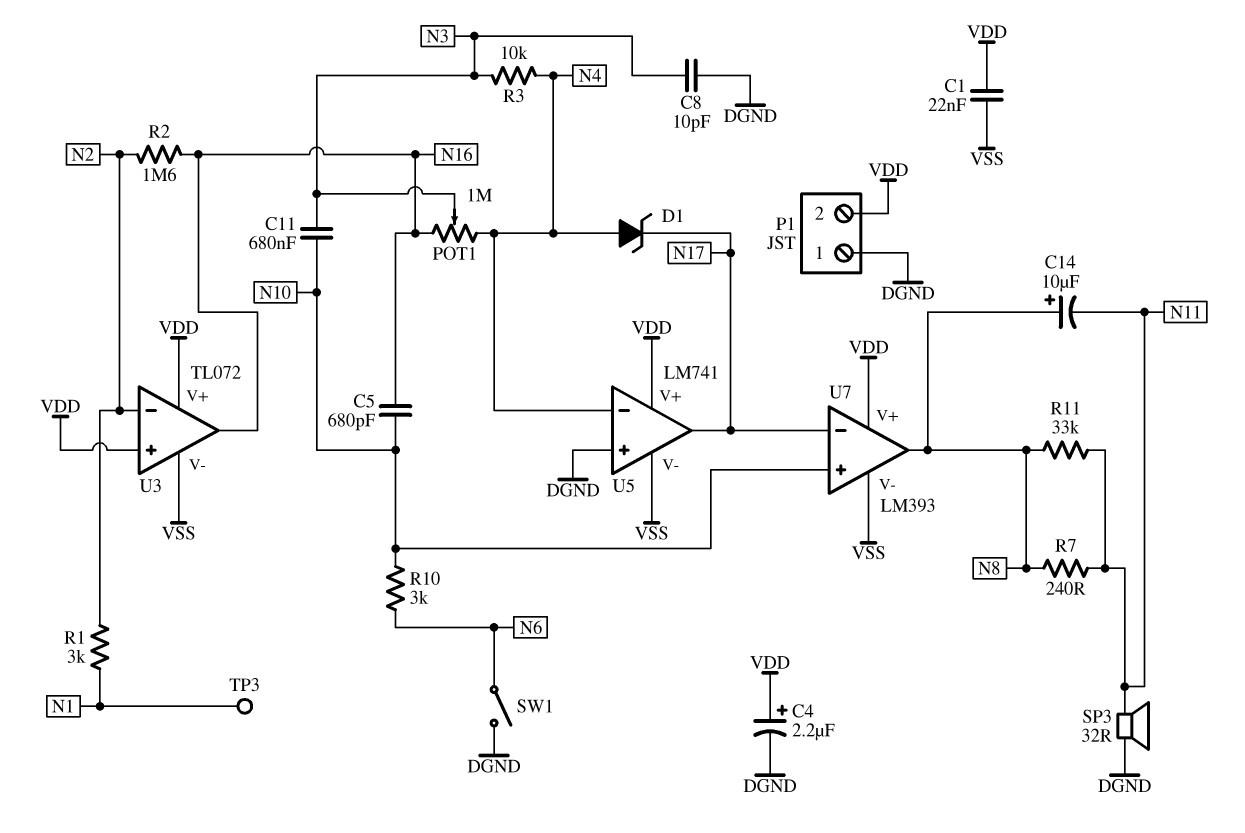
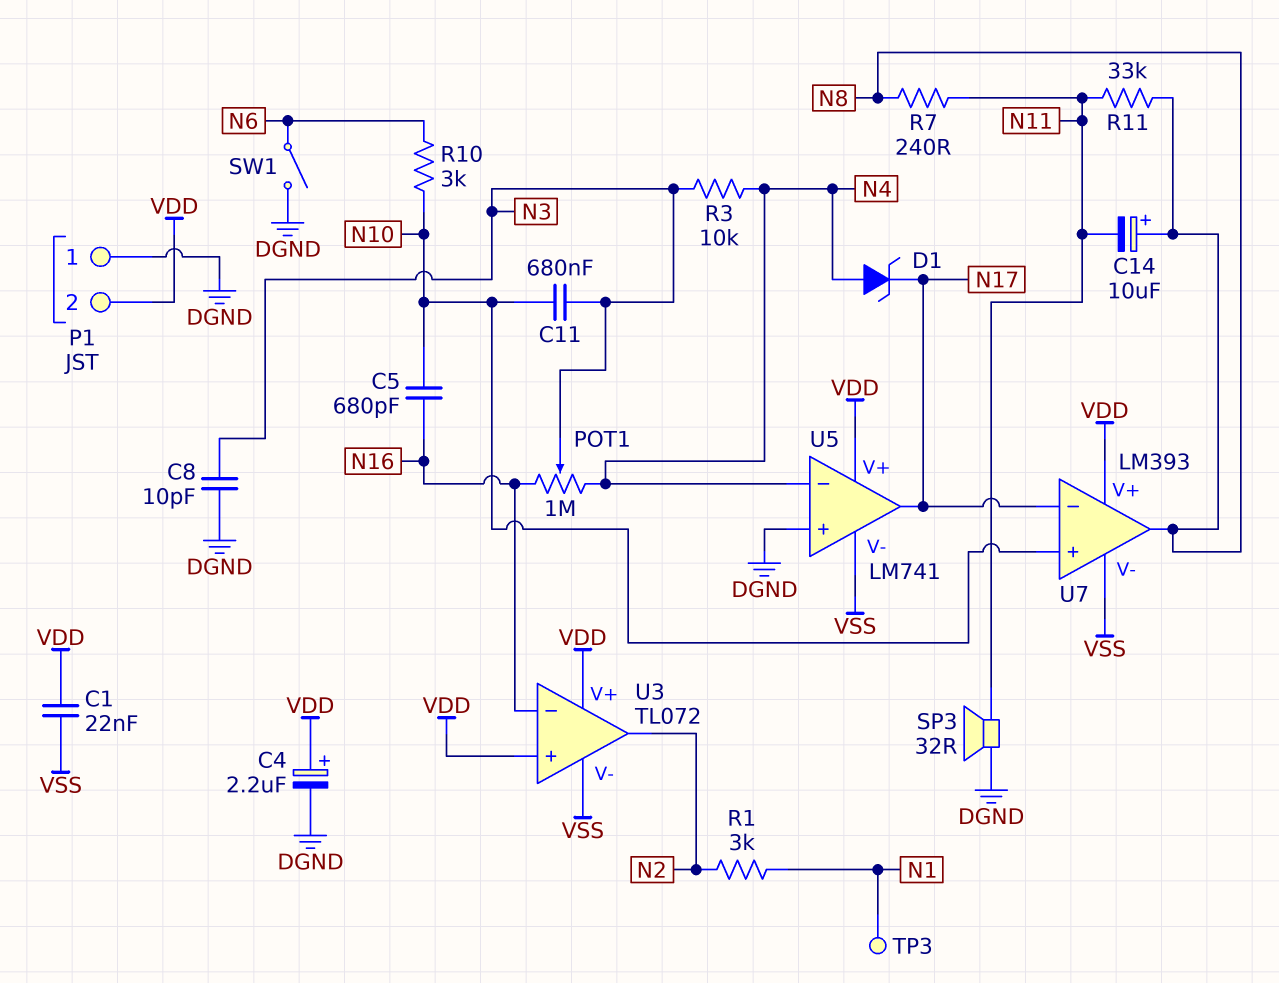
R2: 1.6M (N2, N16) -> none
U3 pin in-: N2 -> N16
U3 pin out: N16 -> N2

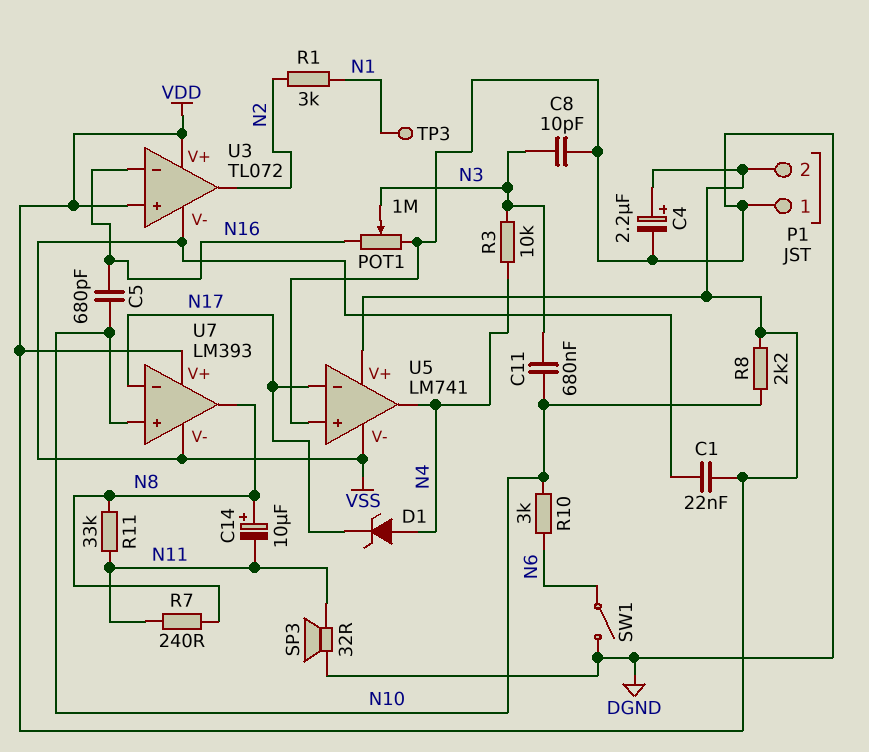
POT1: 1M (N4, N16, wiper N3) -> 1M (DGND, N16, wiper N3)
R8: none -> 2.2k (N10, VDD)
U5 pin in-: N4 -> N17
U5 pin out: N17 -> N4

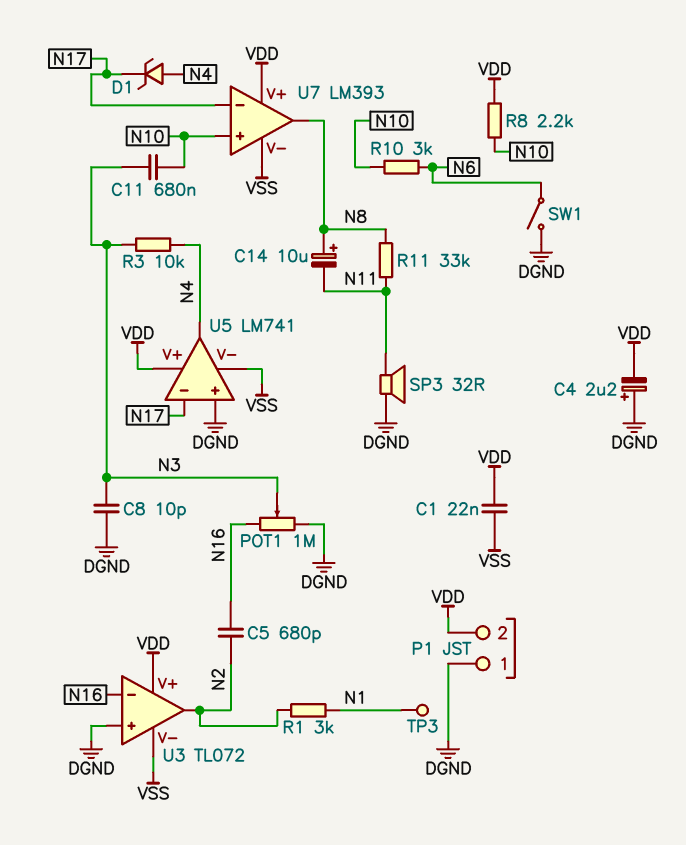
C4: 2.2uF (plus VDD, minus DGND) -> 2.2uF (plus DGND, minus VDD)
C5: 680pF (N10, N16) -> 680pF (N2, N16)
R7: 240 (N8, N11) -> none
U3 pin in+: VDD -> DGND

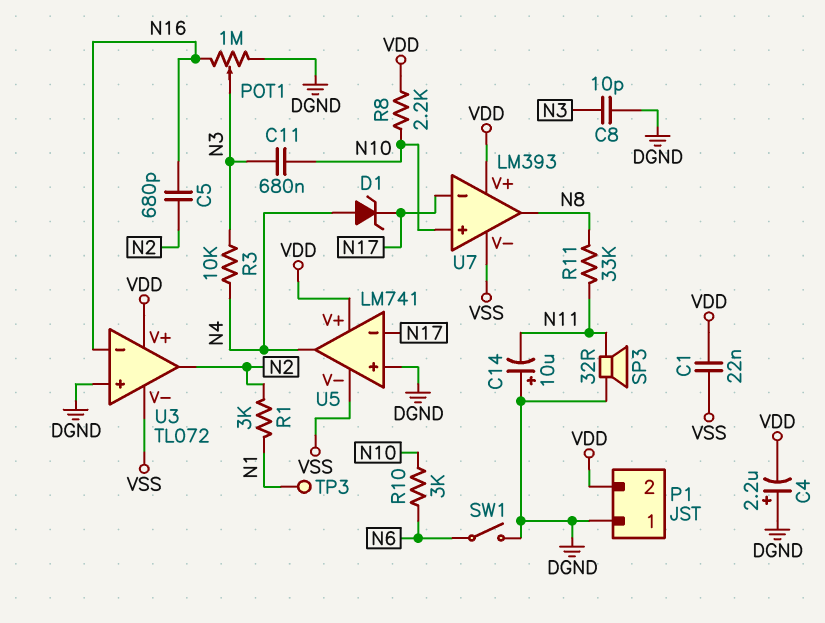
C14: 10uF (plus N8, minus N11) -> 10uF (plus DGND, minus N11)

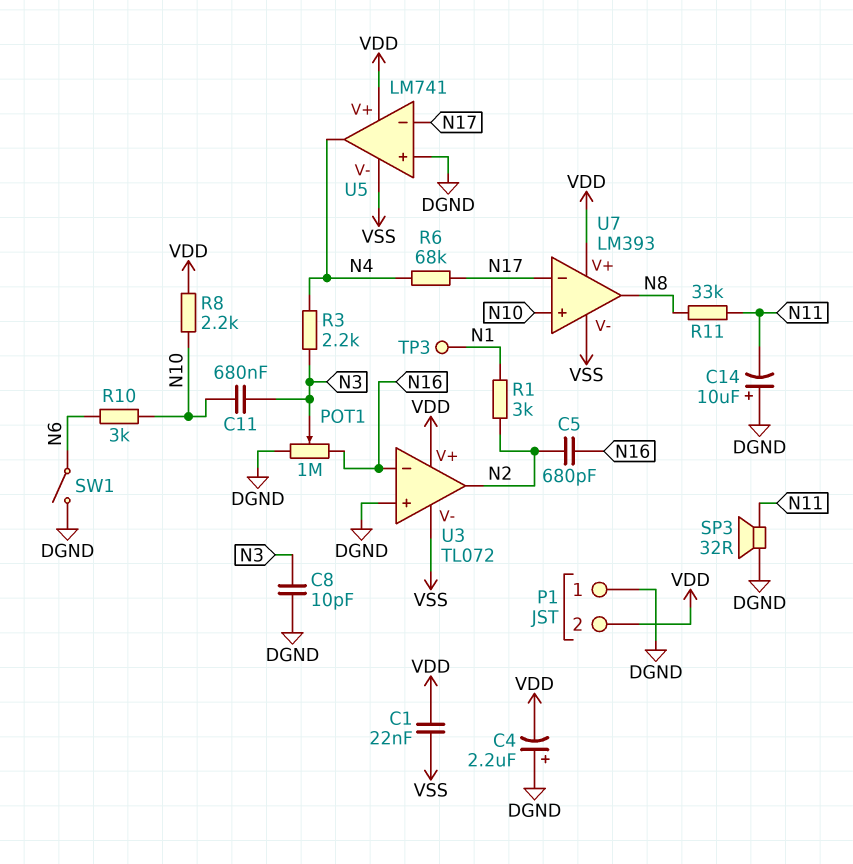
D1: zener (A N4, K N17) -> none
R3: 10k (N3, N4) -> 2.2k (N3, N4)
R6: none -> 68k (N4, N17)

